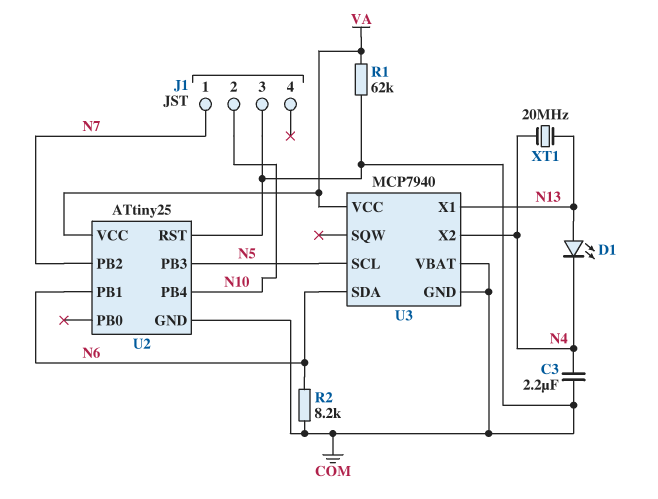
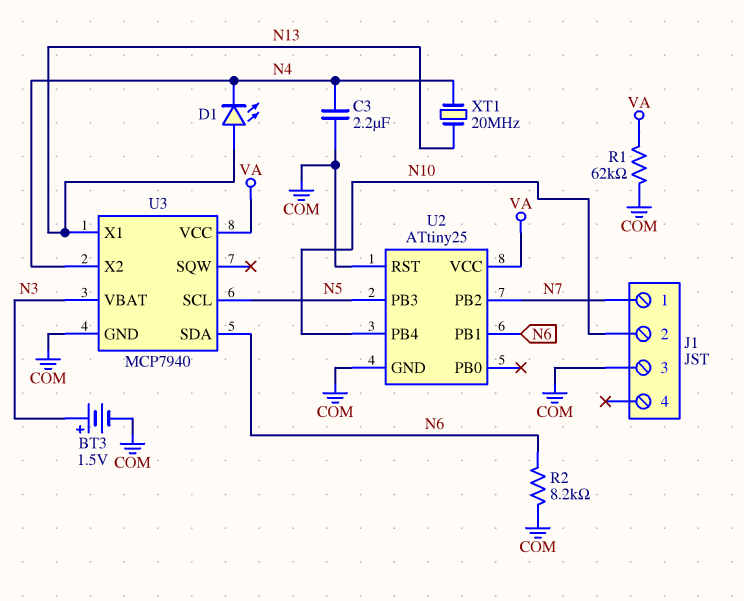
BT3: none -> 1.5V (plus N3, minus COM)
U3 pin VBAT: COM -> N3

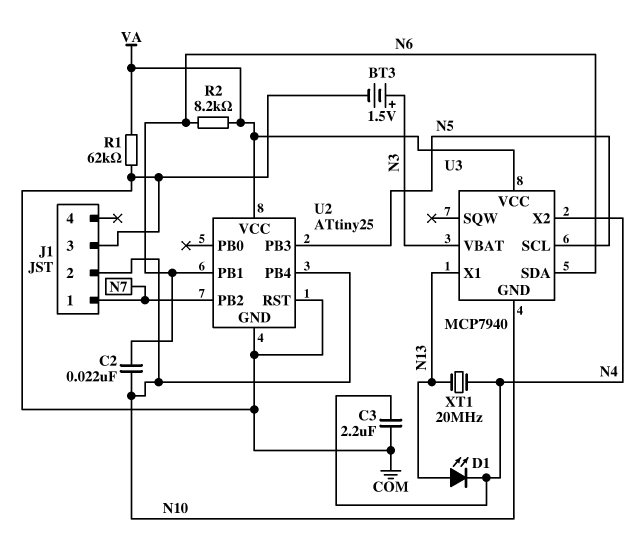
C2: none -> 22nF (N6, N10)
R2: 8.2k (COM, N6) -> 8.2k (N6, VA)
U3 pin GND: COM -> N10

